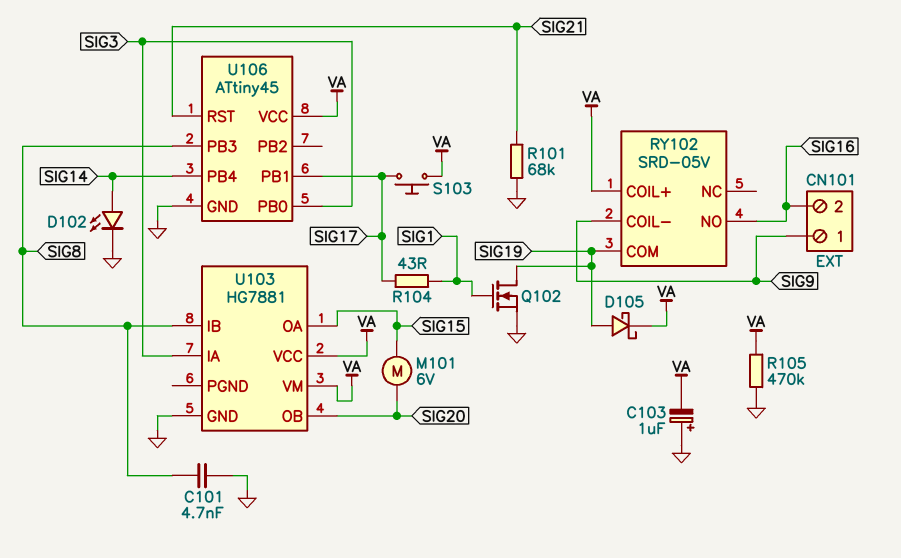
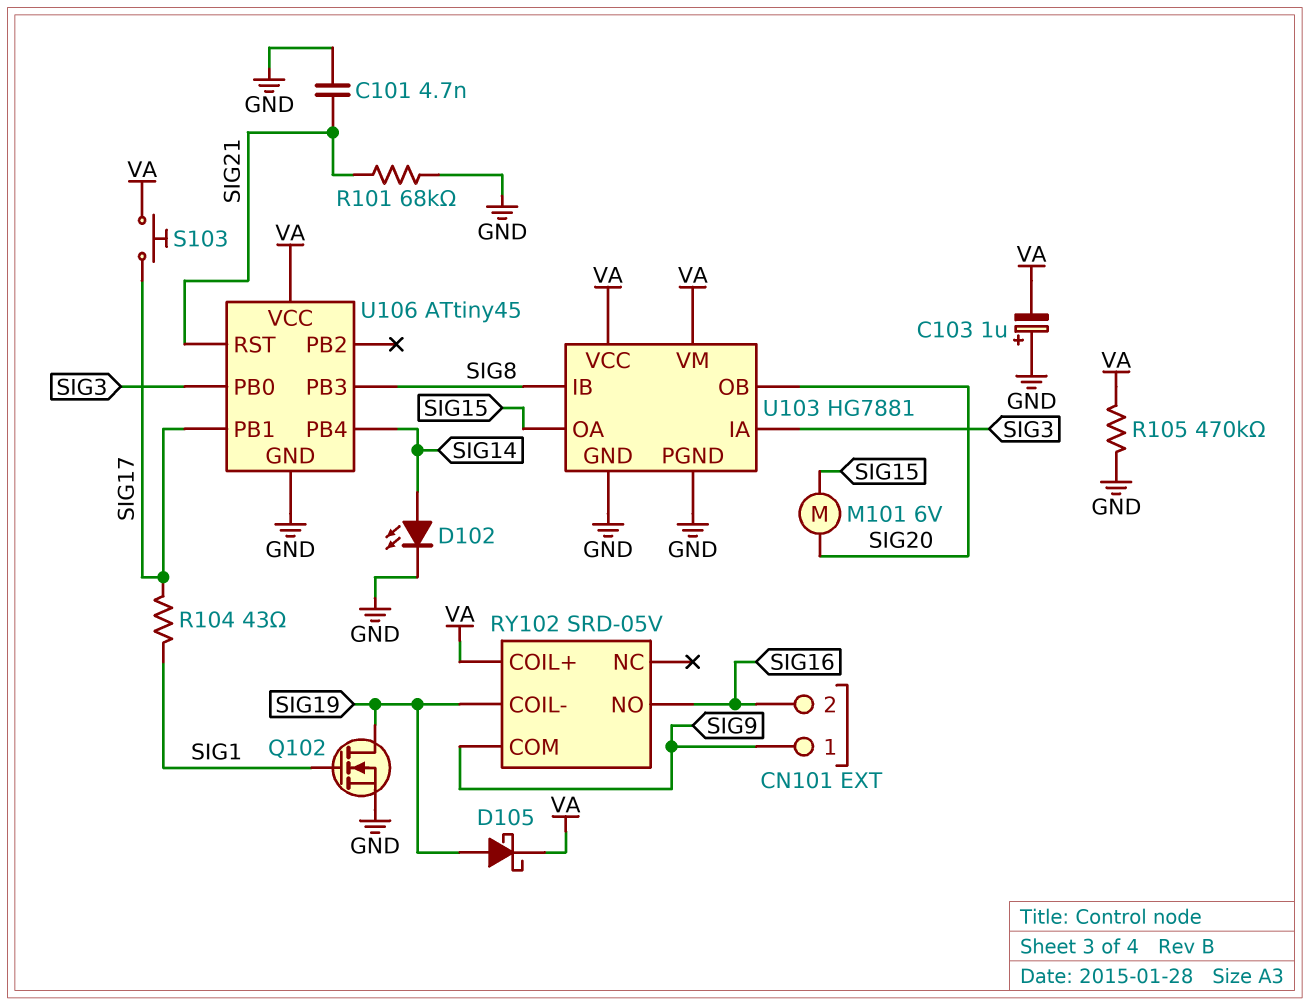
C101: 4.7nF (GND, SIG8) -> 4.7nF (GND, SIG21)
RY102 pin COIL-: SIG9 -> SIG19
RY102 pin COM: SIG19 -> SIG9
U103 pin PGND: none -> GND

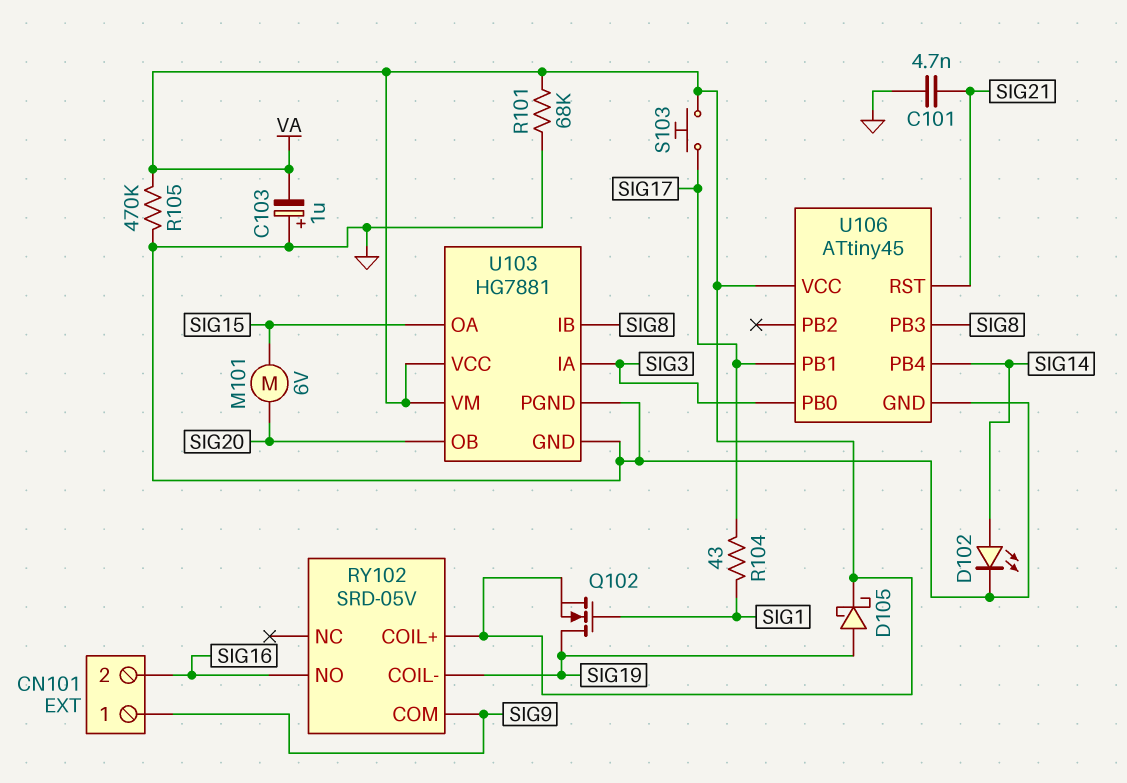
Q102: NMOS (G SIG1, D SIG19, S GND) -> NMOS (G SIG1, D SIG19, S VA)
R101: 68k (GND, SIG21) -> 68k (GND, VA)

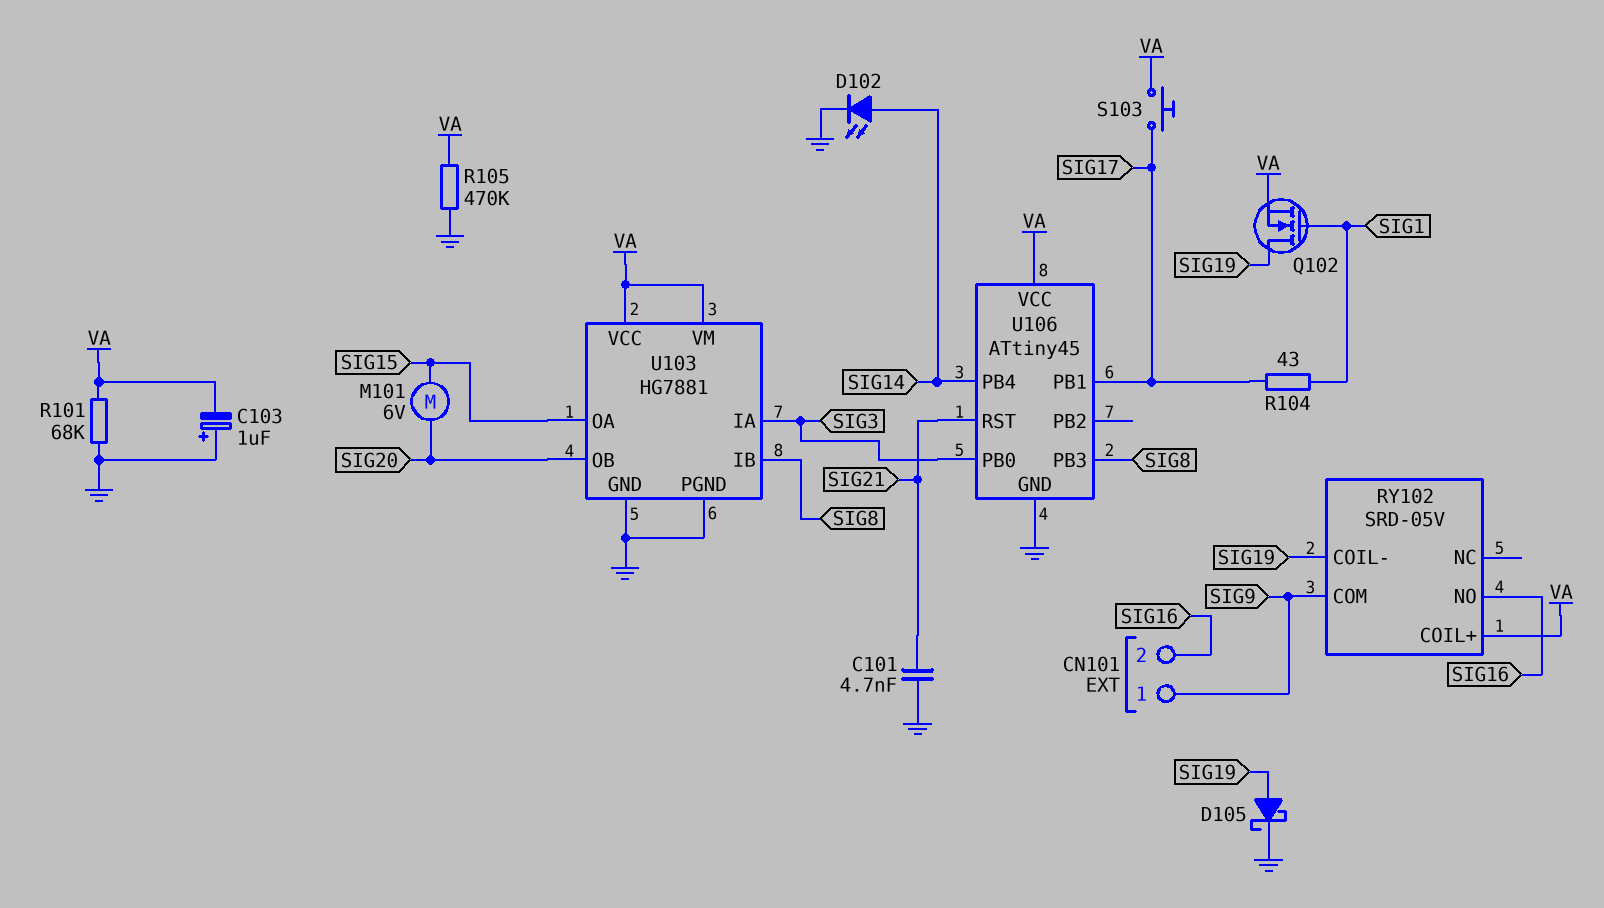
D105: schottky (A SIG19, K VA) -> schottky (A SIG19, K GND)

